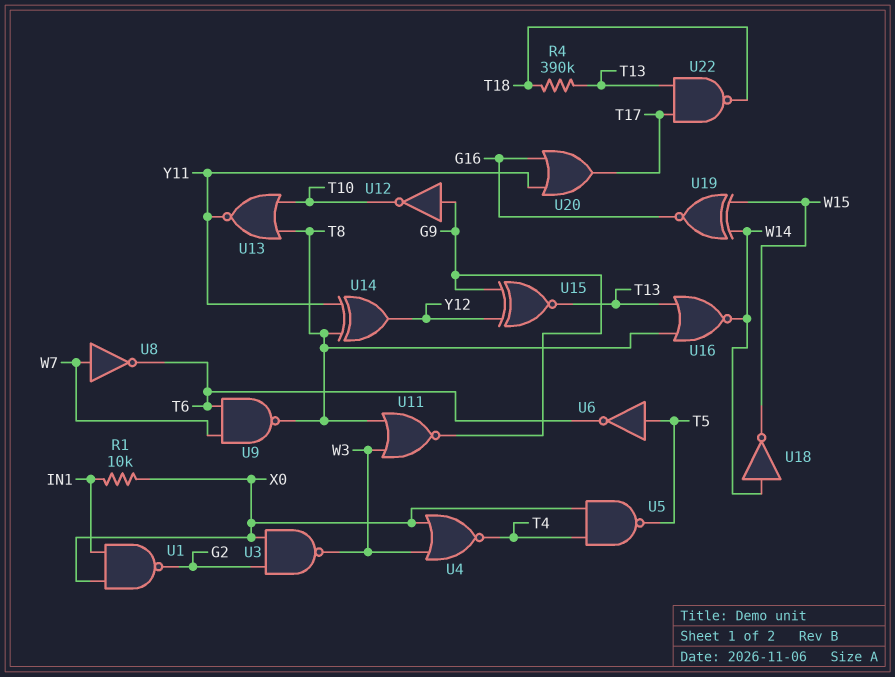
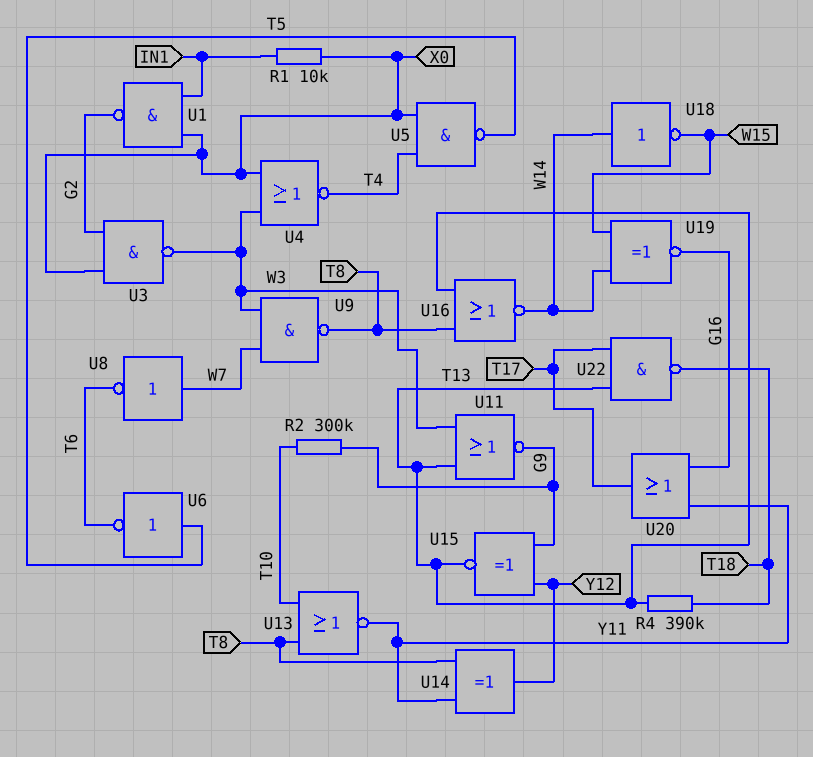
R2: none -> 300k (G9, T10)
U9: NAND (in T6, in W7, out T8) -> NAND (in W3, in W7, out T8)
U11: NOR (in T8, in W3, out G9) -> NOR (in T13, in W3, out G9)
U12: NOT (in G9, out T10) -> none

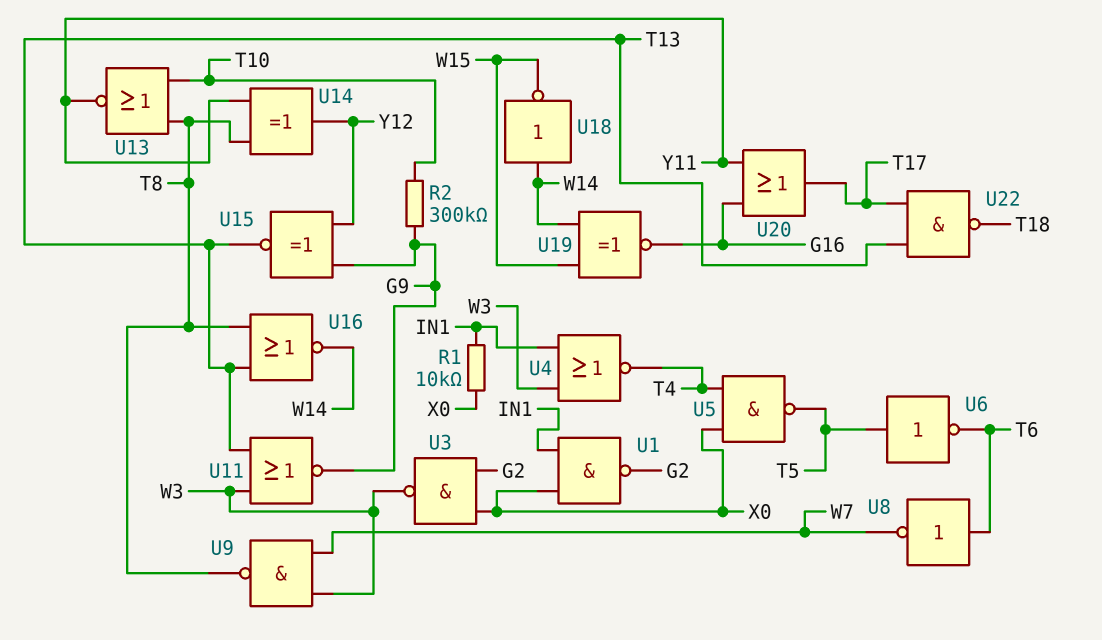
R4: 390k (T13, T18) -> none
U4: NOR (in W3, in X0, out T4) -> NOR (in IN1, in W3, out T4)
U8: NOT (in W7, out T6) -> NOT (in T6, out W7)

